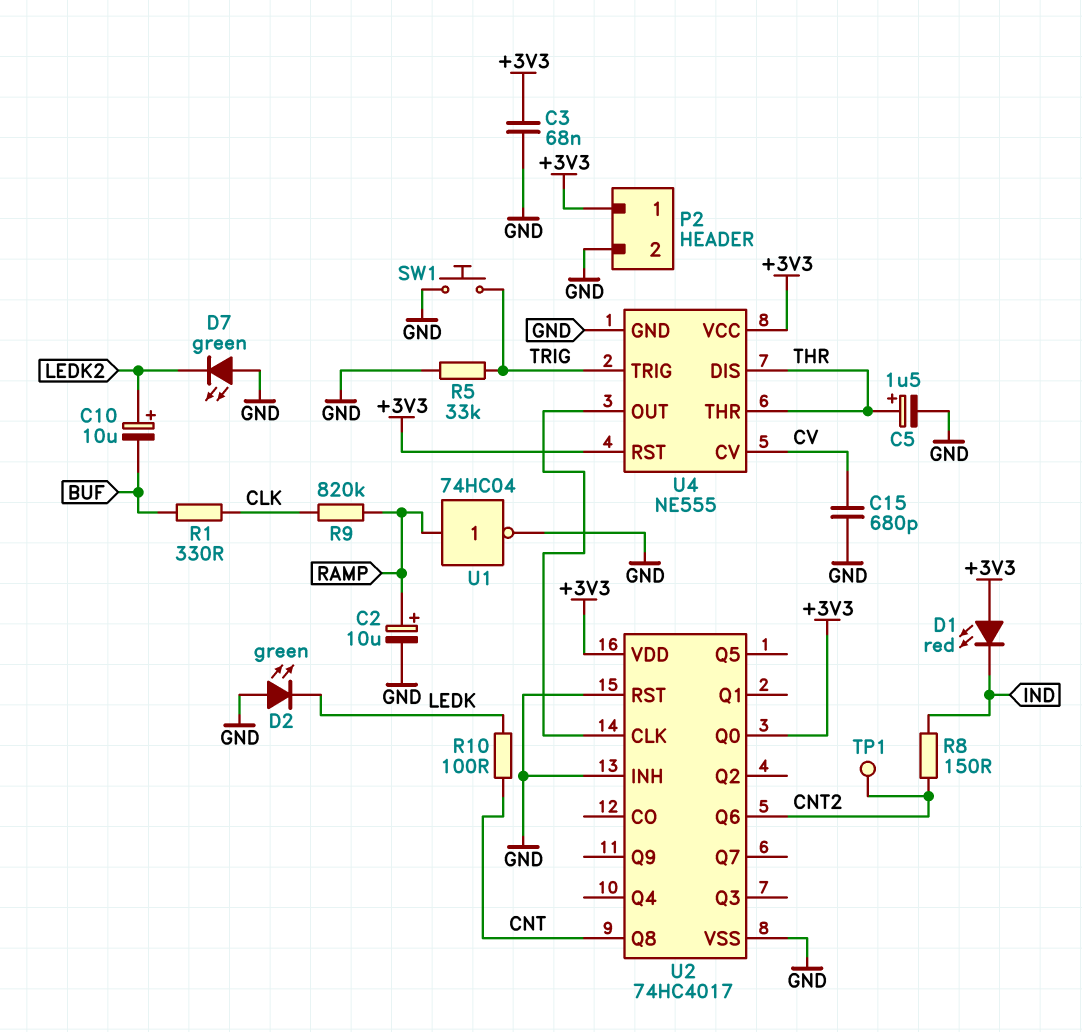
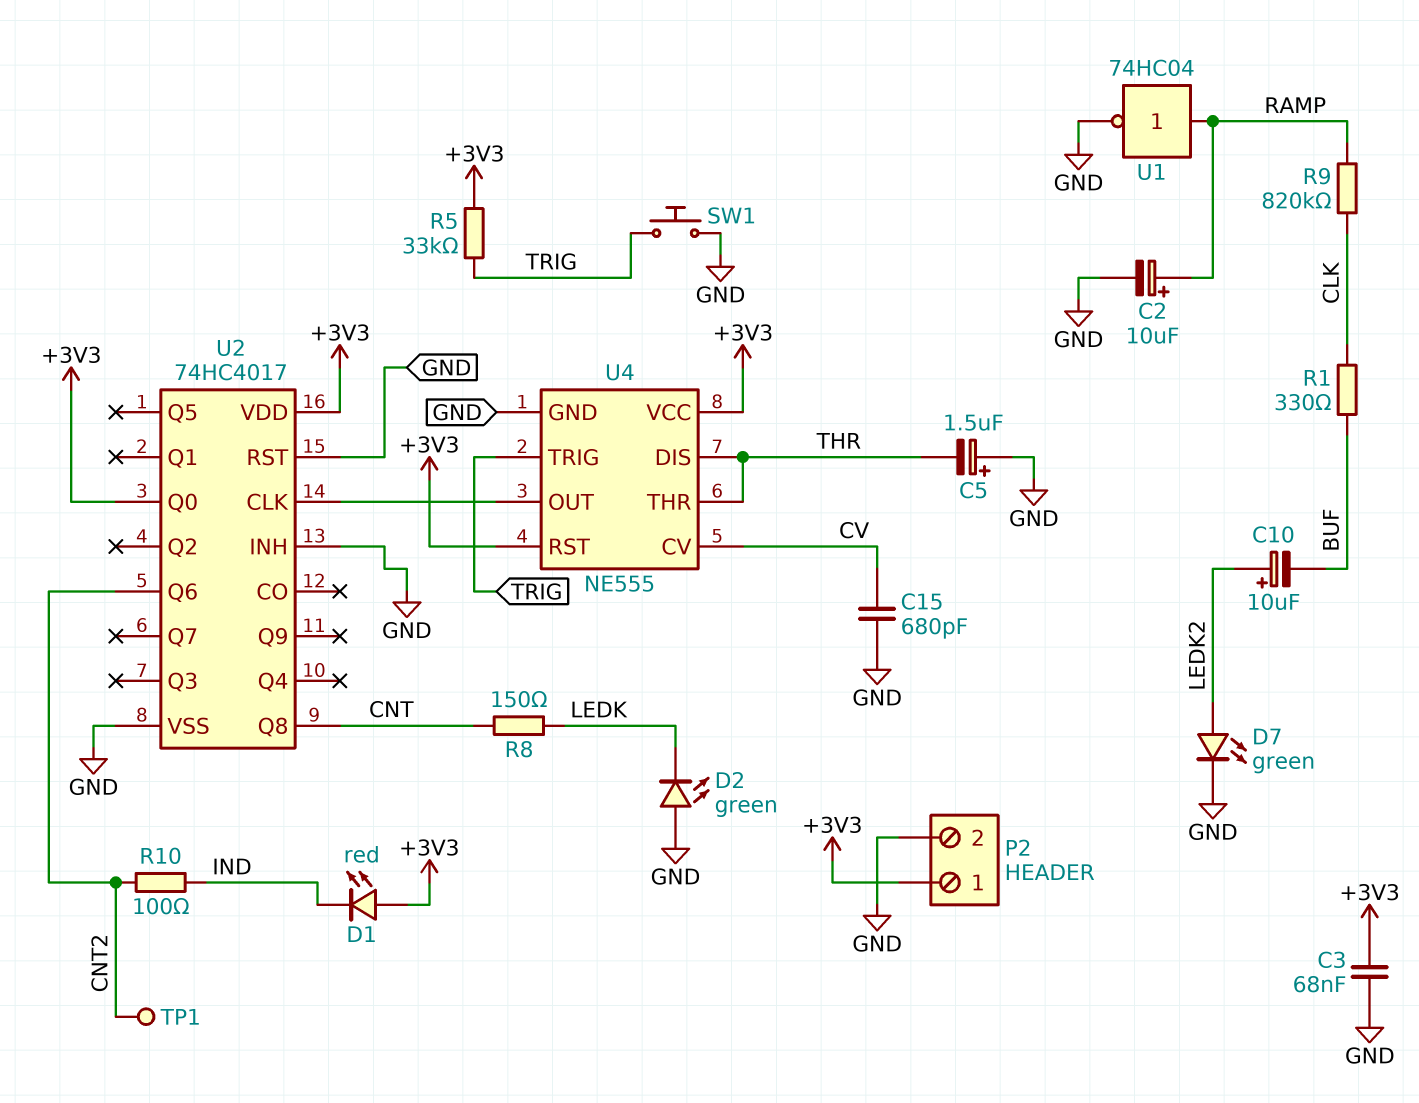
C5: 1.5uF (plus THR, minus GND) -> 1.5uF (plus GND, minus THR)
D7: LED green (A GND, K LEDK2) -> LED green (A LEDK2, K GND)
R5: 33k (GND, TRIG) -> 33k (+3V3, TRIG)
R8: 150 (CNT2, IND) -> 150 (CNT, LEDK)
R10: 100 (CNT, LEDK) -> 100 (CNT2, IND)

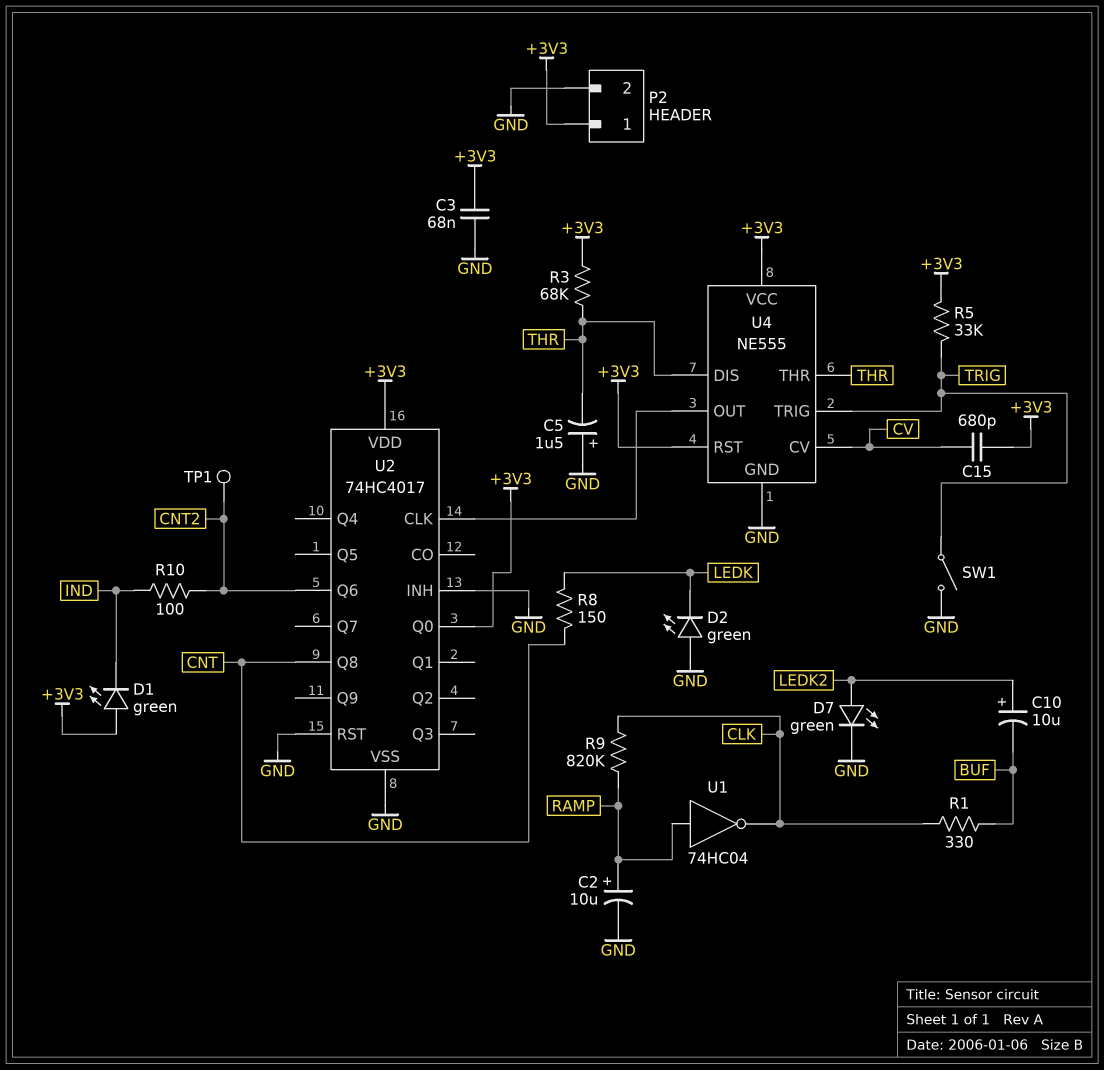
C15: 680pF (CV, GND) -> 680pF (+3V3, CV)
D1: LED red (A +3V3, K IND) -> LED green (A +3V3, K IND)
R3: none -> 68k (+3V3, THR)
SW1: button (GND, TRIG) -> switch (GND, TRIG)
U1: NOT 74HC04 (in RAMP, out GND) -> NOT 74HC04 (in RAMP, out CLK)

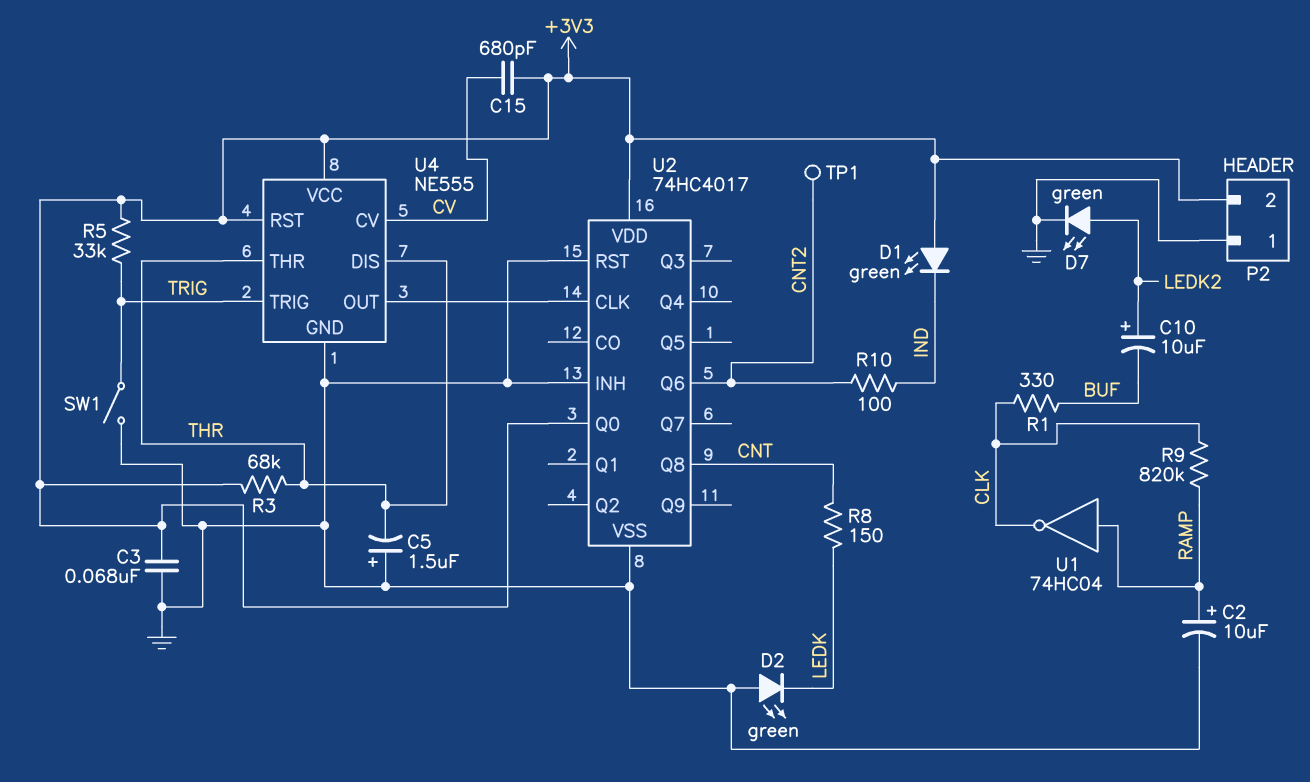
P2 pin 1: +3V3 -> GND
P2 pin 2: GND -> +3V3

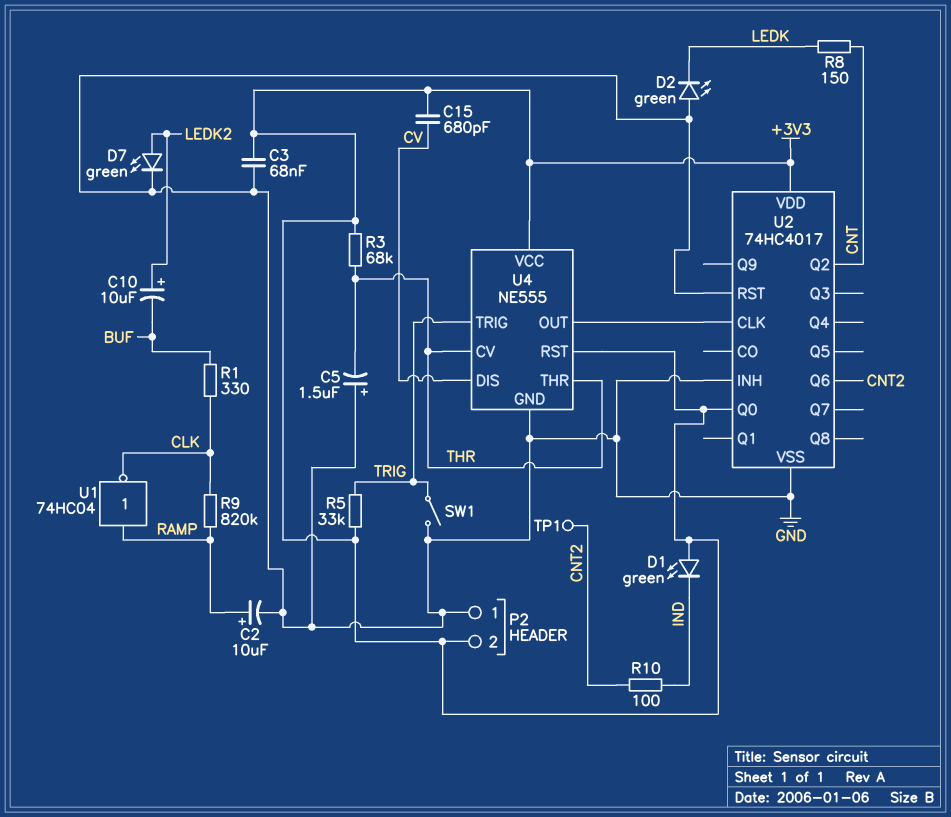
U2 pin Q2: none -> CNT
U2 pin Q8: CNT -> none
U4 pin CV: CV -> THR
U4 pin DIS: THR -> CV

